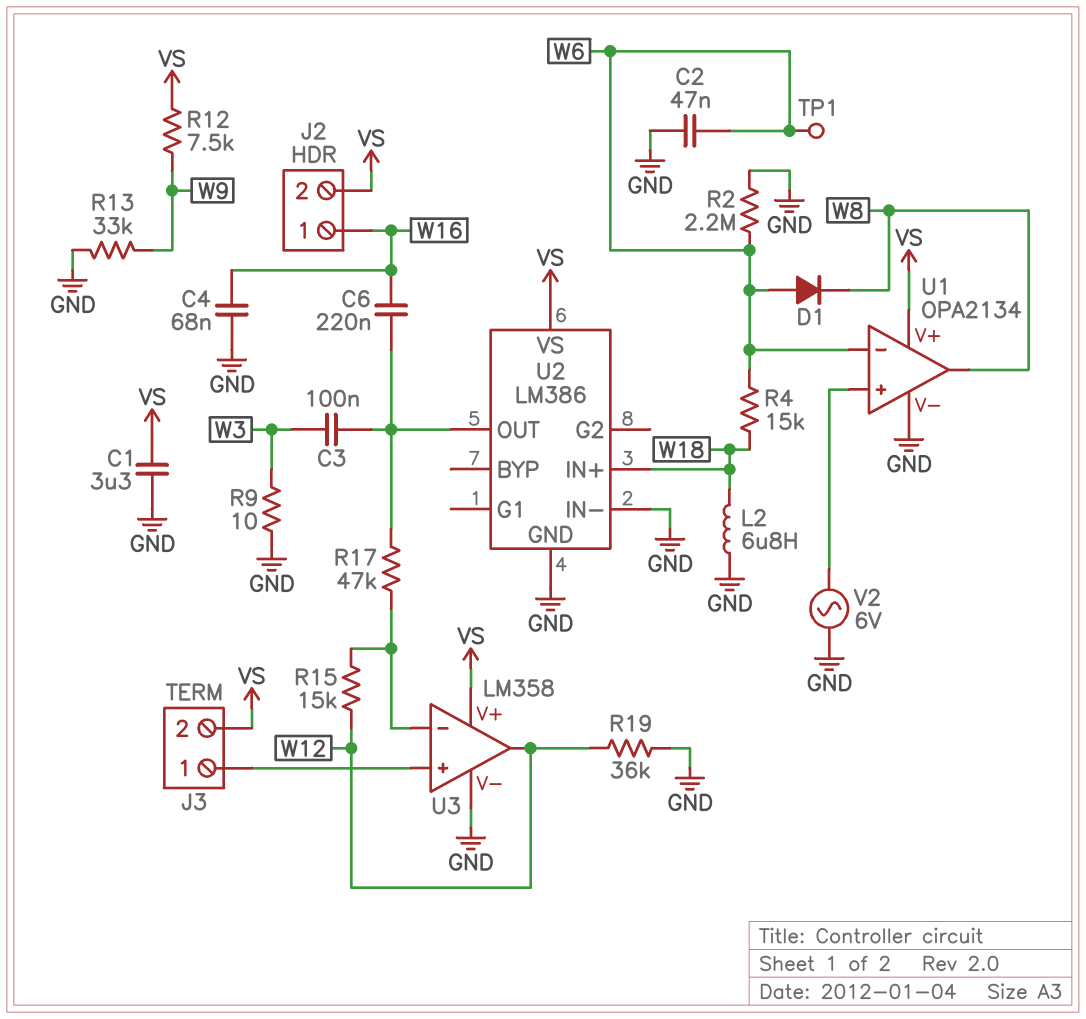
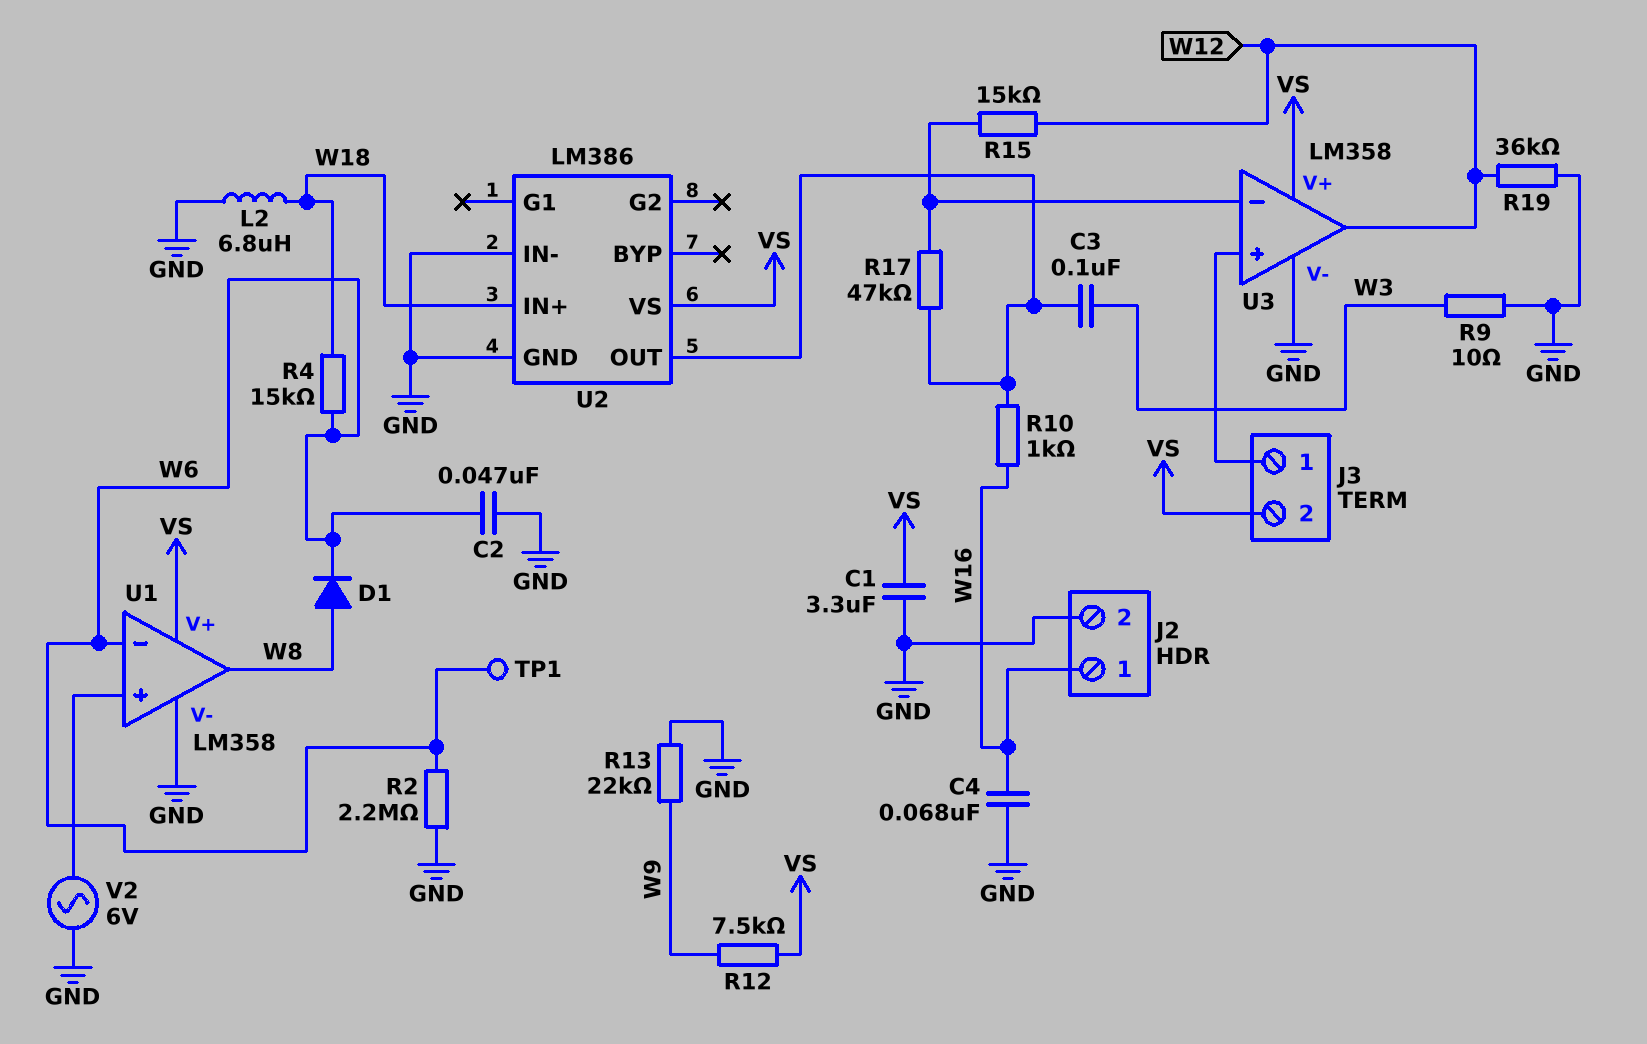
C6: 220nF (U2/OUT, W16) -> none
D1: diode (A W6, K W8) -> diode (A W8, K W6)
J2 pin 2: VS -> GND
R10: none -> 1k (U2/OUT, W16)
R13: 33k (GND, W9) -> 22k (GND, W9)
U1: OPA2134 -> LM358

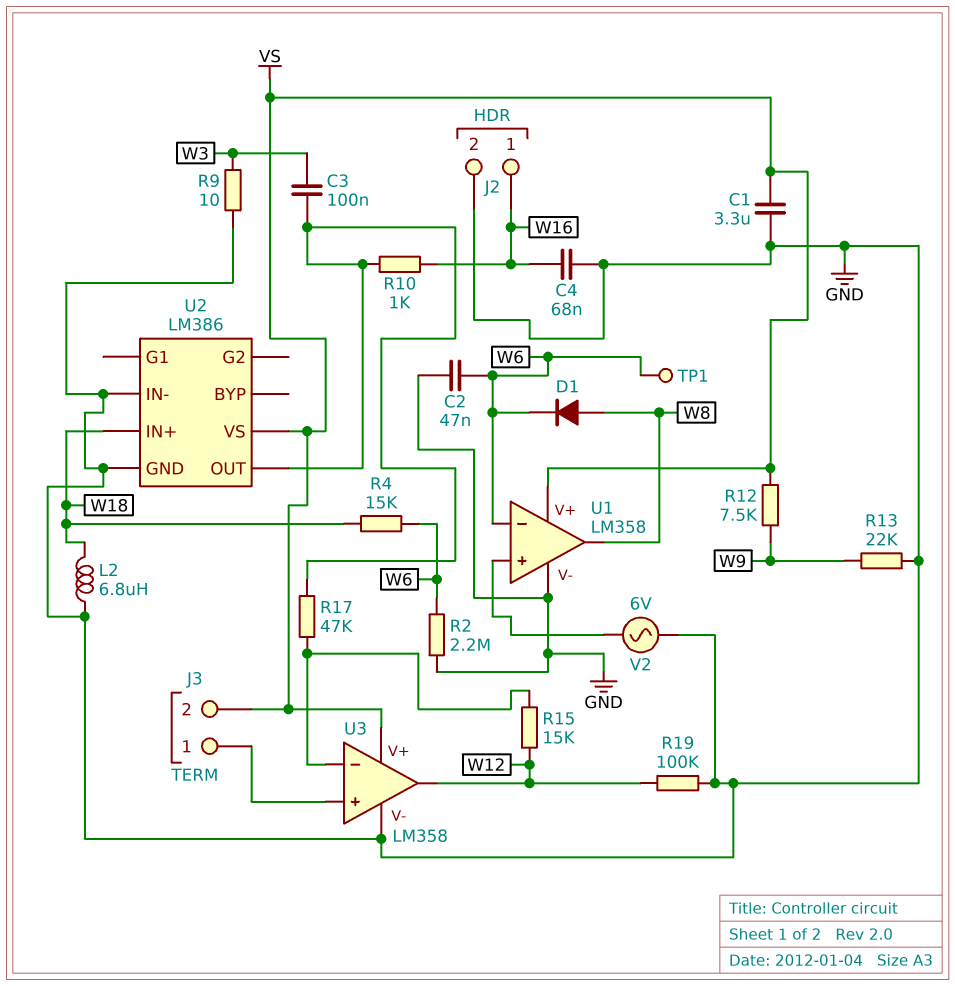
R19: 36k (GND, W12) -> 100k (GND, W12)

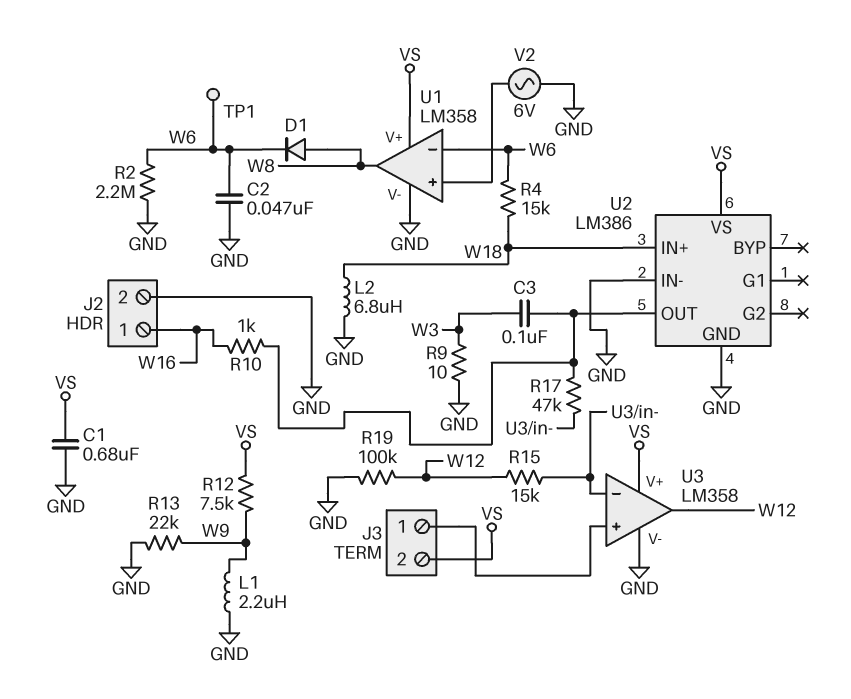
C1: 3.3uF (GND, VS) -> 680nF (GND, VS)
C4: 68nF (GND, W16) -> none
L1: none -> 2.2uH (GND, W9)

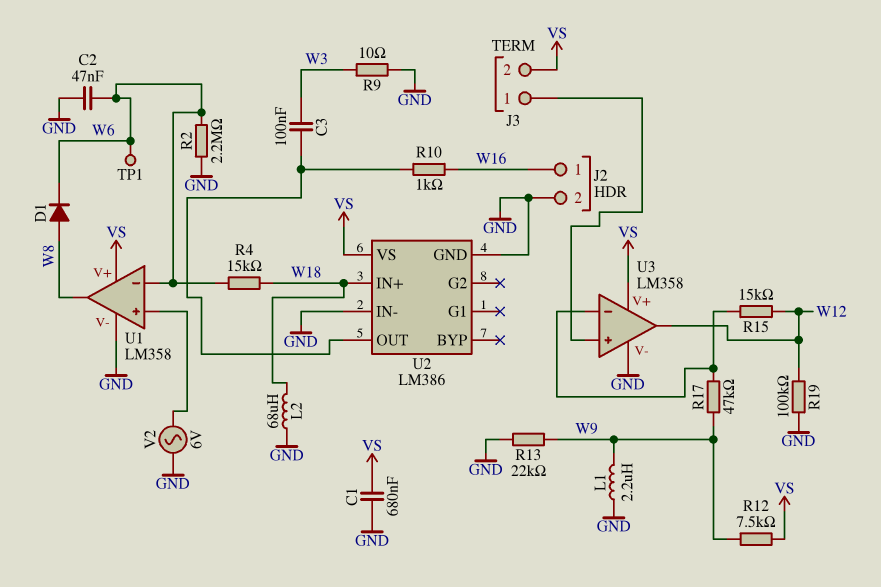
L2: 6.8uH (GND, W18) -> 68uH (GND, W18)
R17: 47k (U2/OUT, U3/in-) -> 47k (U3/in-, W9)

